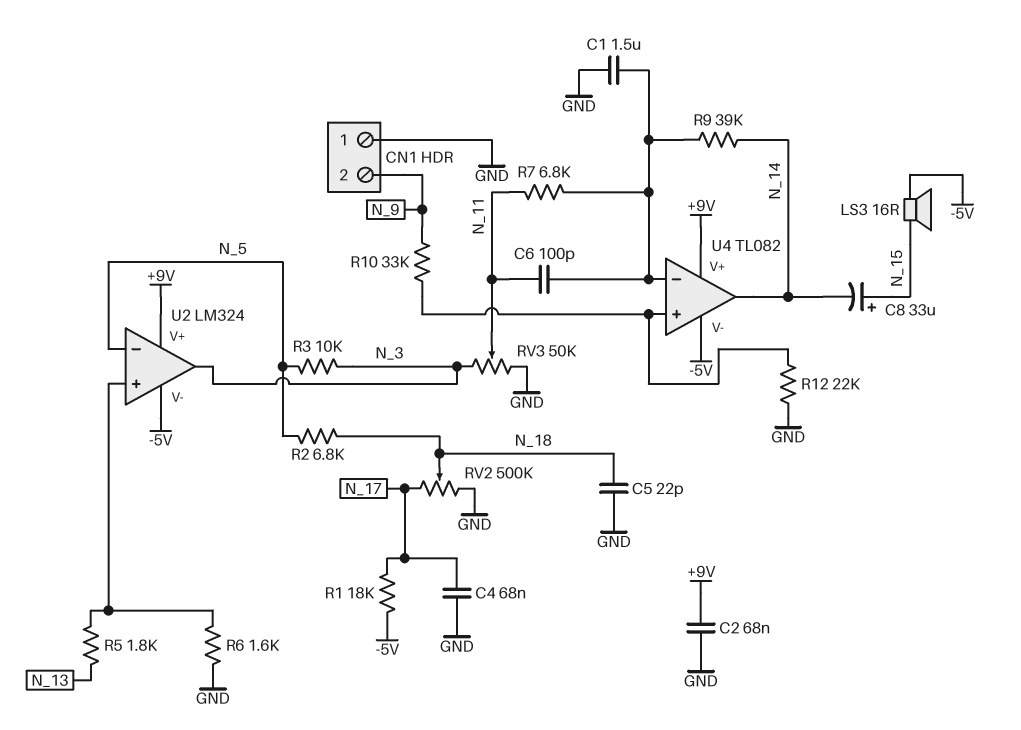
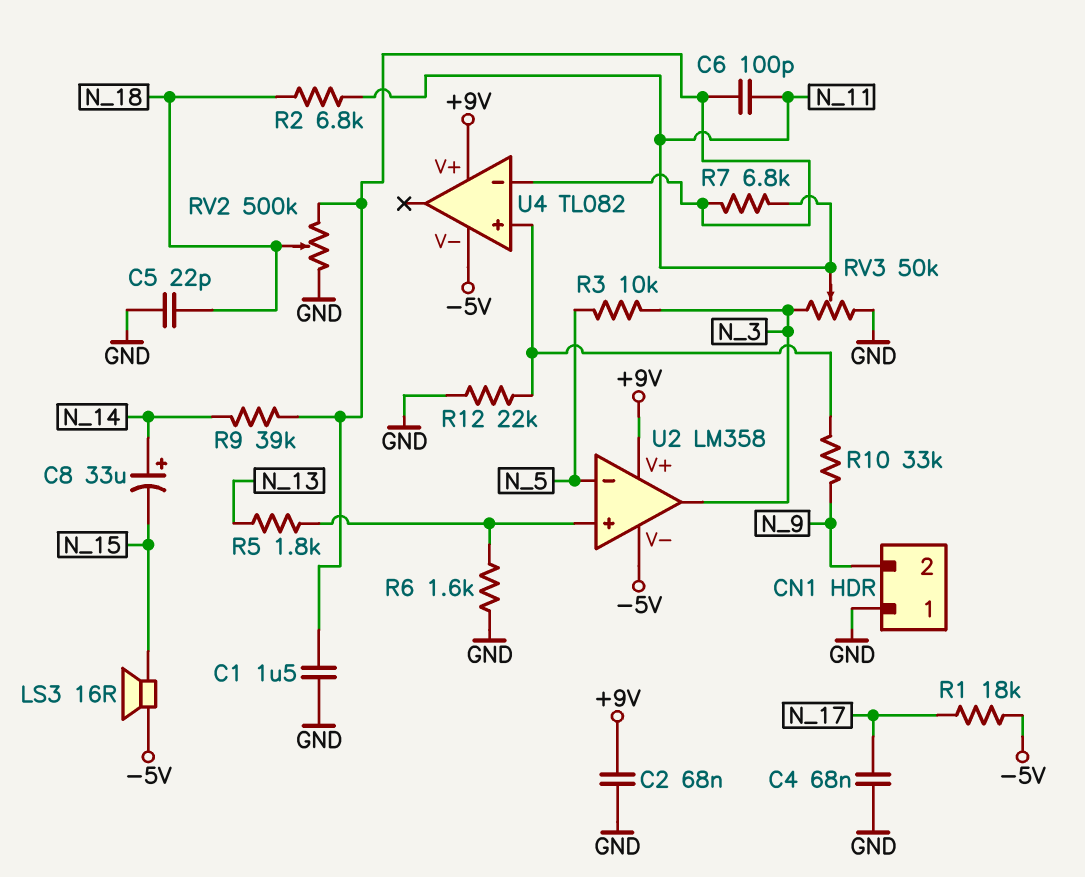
C8: 33uF (plus N_15, minus N_14) -> 33uF (plus N_14, minus N_15)
R2: 6.8k (N_5, N_18) -> 6.8k (N_11, N_18)
RV2: 500k (GND, N_17, wiper N_18) -> 500k (GND, U4/in-, wiper N_18)
U2: LM324 -> LM358
U4 pin out: N_14 -> none

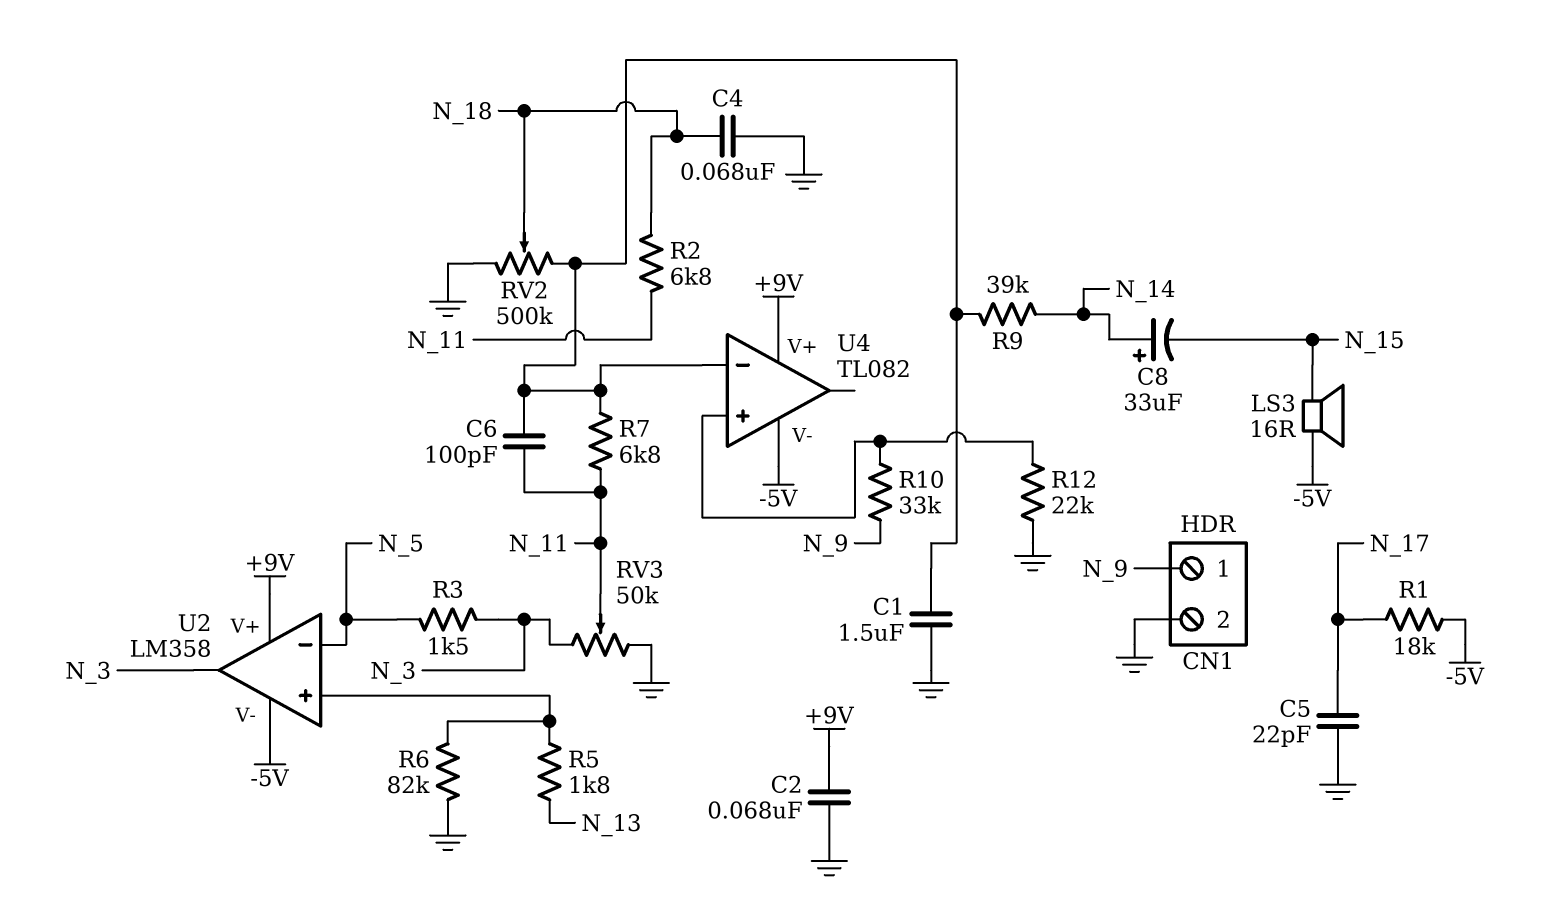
C4: 68nF (GND, N_17) -> 68nF (GND, N_18)
C5: 22pF (GND, N_18) -> 22pF (GND, N_17)
CN1 pin 1: GND -> N_9
CN1 pin 2: N_9 -> GND
R3: 10k (N_3, N_5) -> 1.5k (N_3, N_5)
R6: 1.6k (GND, U2/in+) -> 82k (GND, U2/in+)

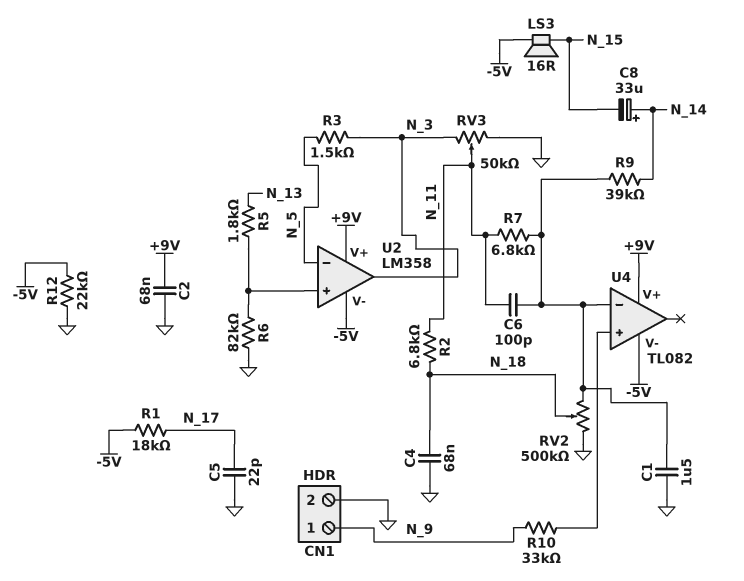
R12: 22k (GND, U4/in+) -> 22k (-5V, GND)

